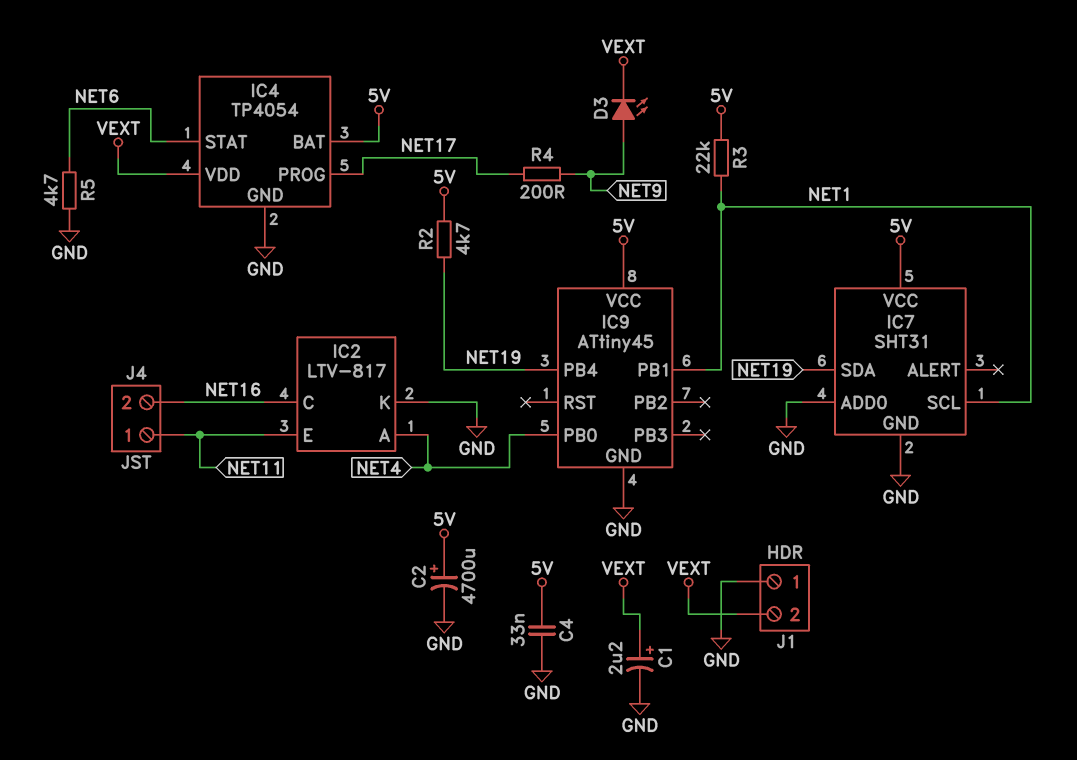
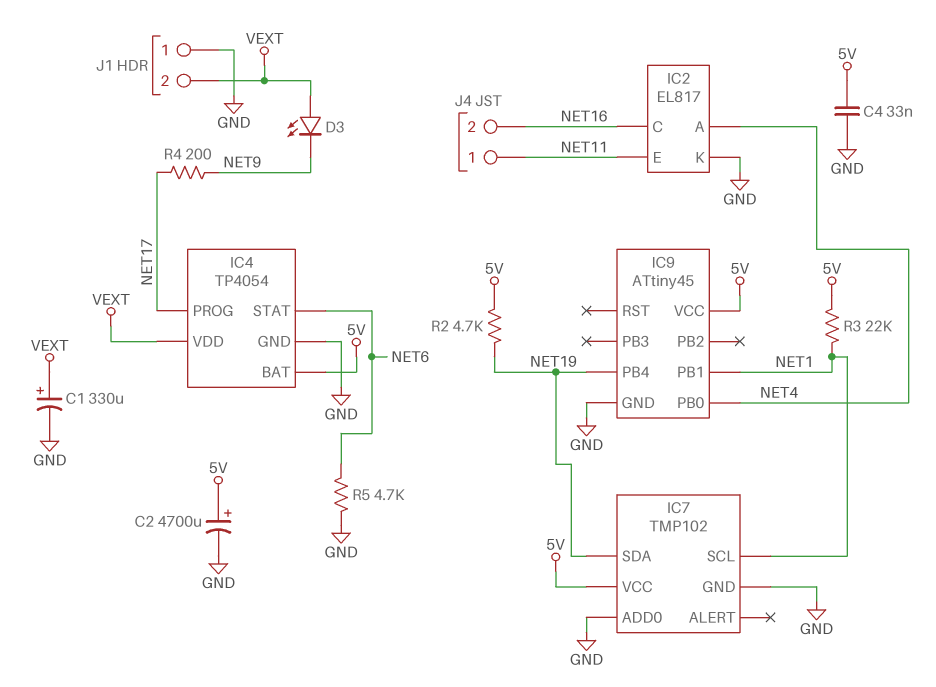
C1: 2.2uF (plus VEXT, minus GND) -> 330uF (plus VEXT, minus GND)
D3: LED (A NET9, K VEXT) -> LED (A VEXT, K NET9)
IC2: LTV-817 -> EL817
IC7: SHT31 -> TMP102

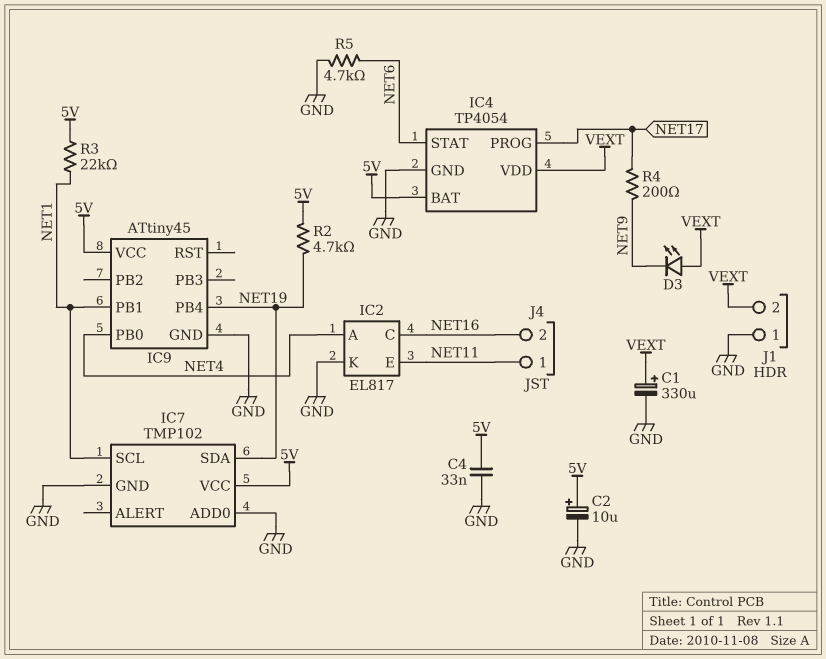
C2: 4700uF (plus 5V, minus GND) -> 10uF (plus 5V, minus GND)

